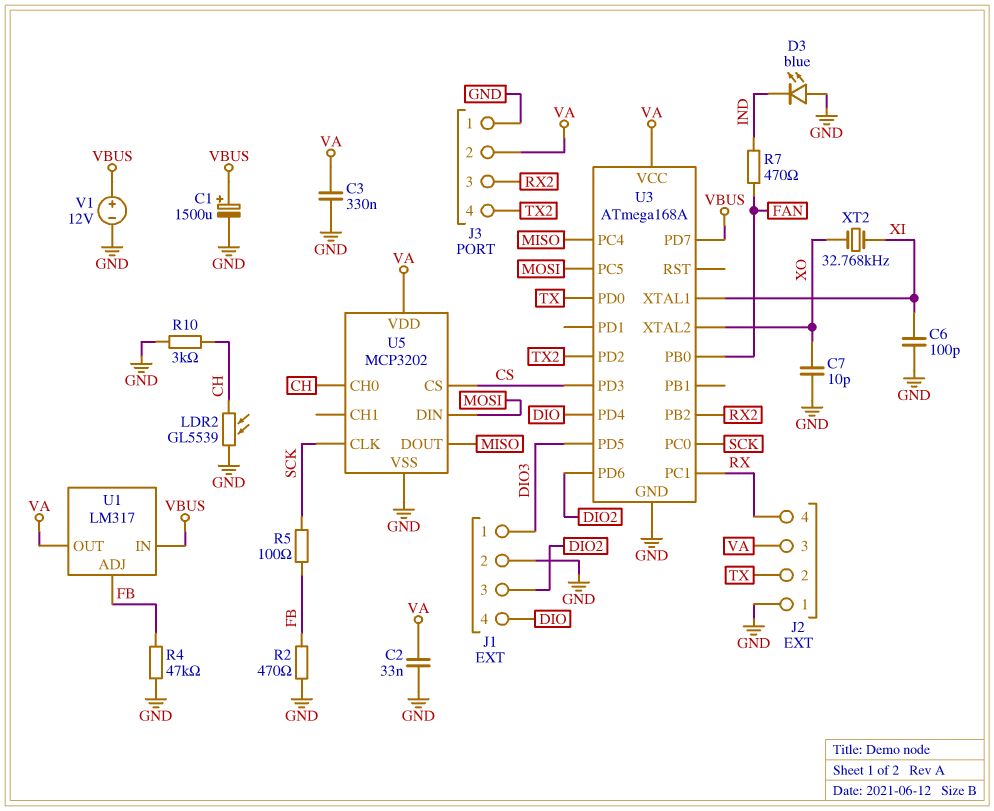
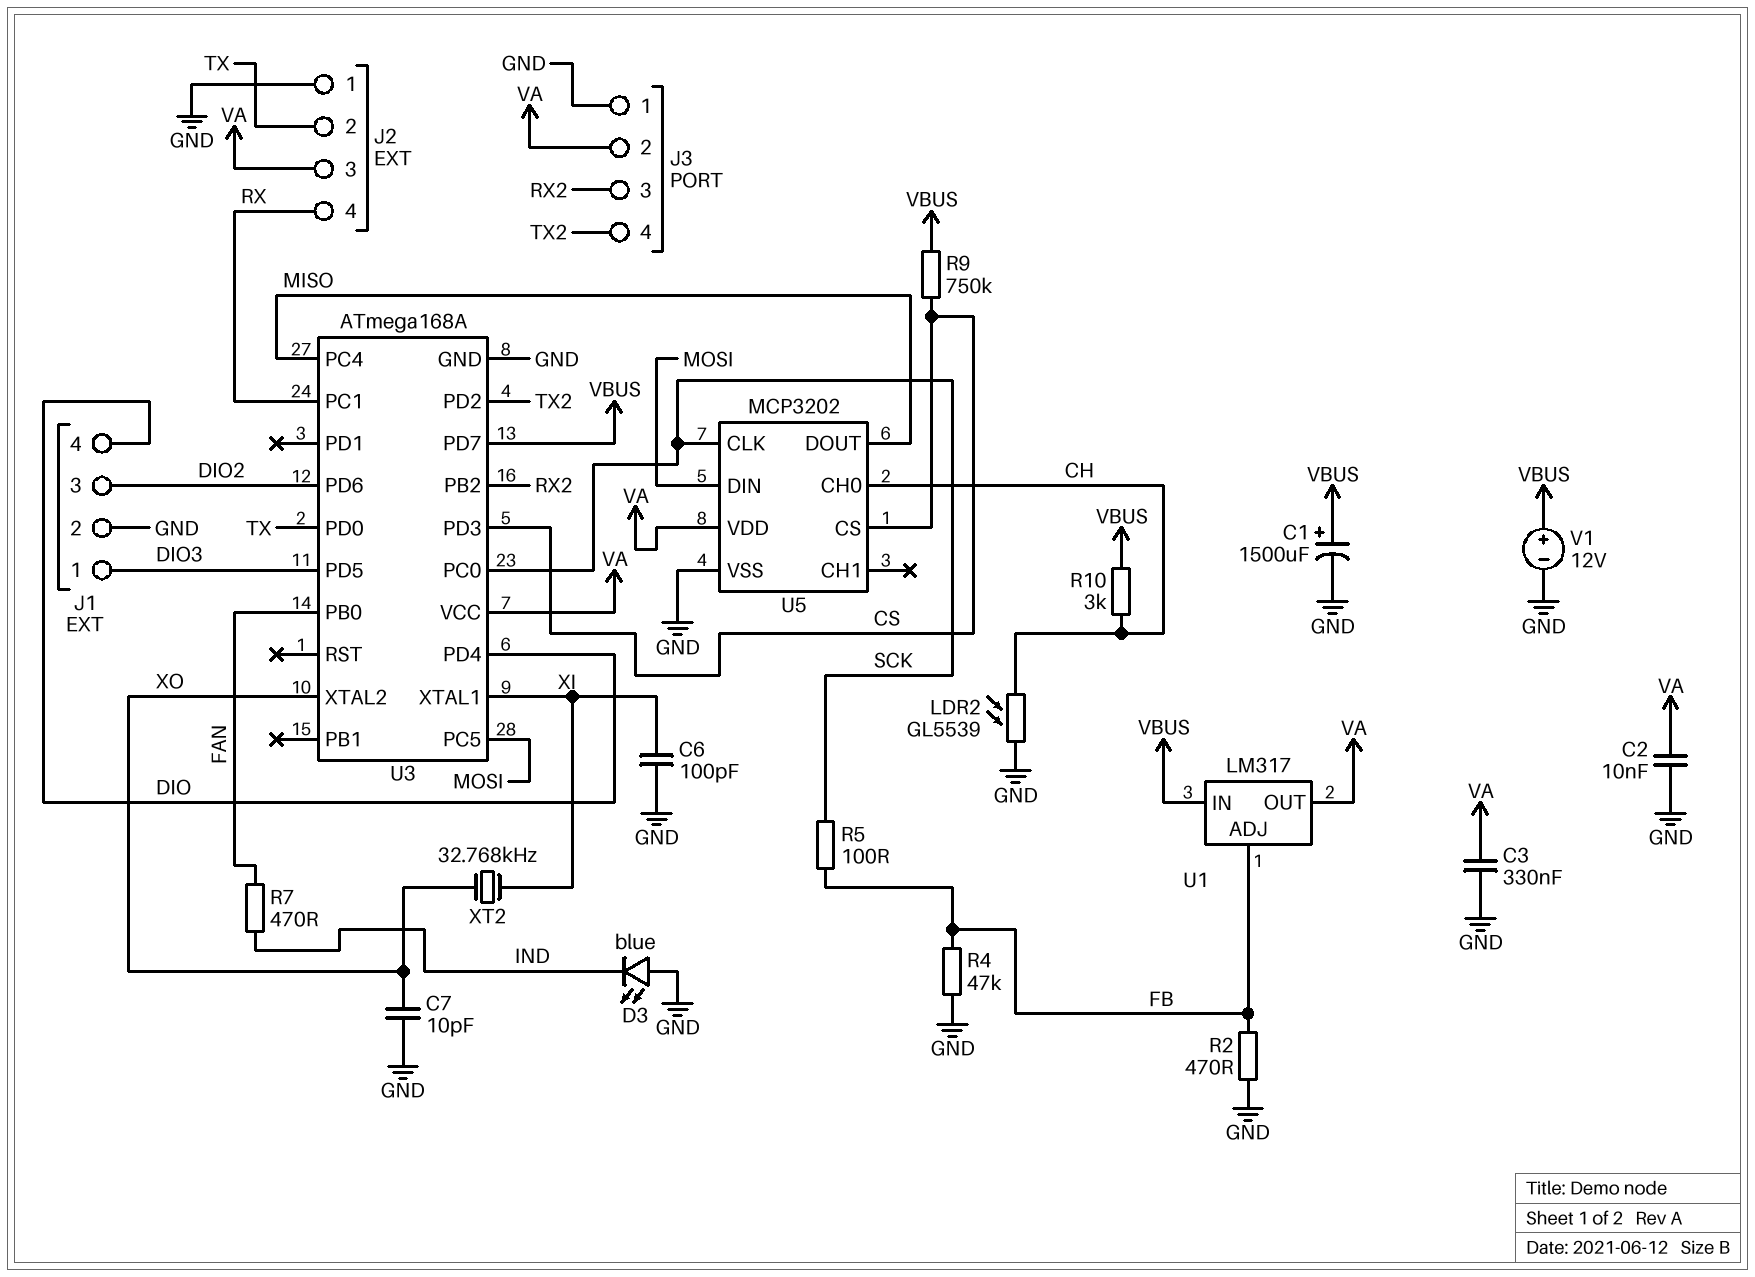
C2: 33nF (GND, VA) -> 10nF (GND, VA)
R9: none -> 750k (CS, VBUS)
R10: 3k (CH, GND) -> 3k (CH, VBUS)

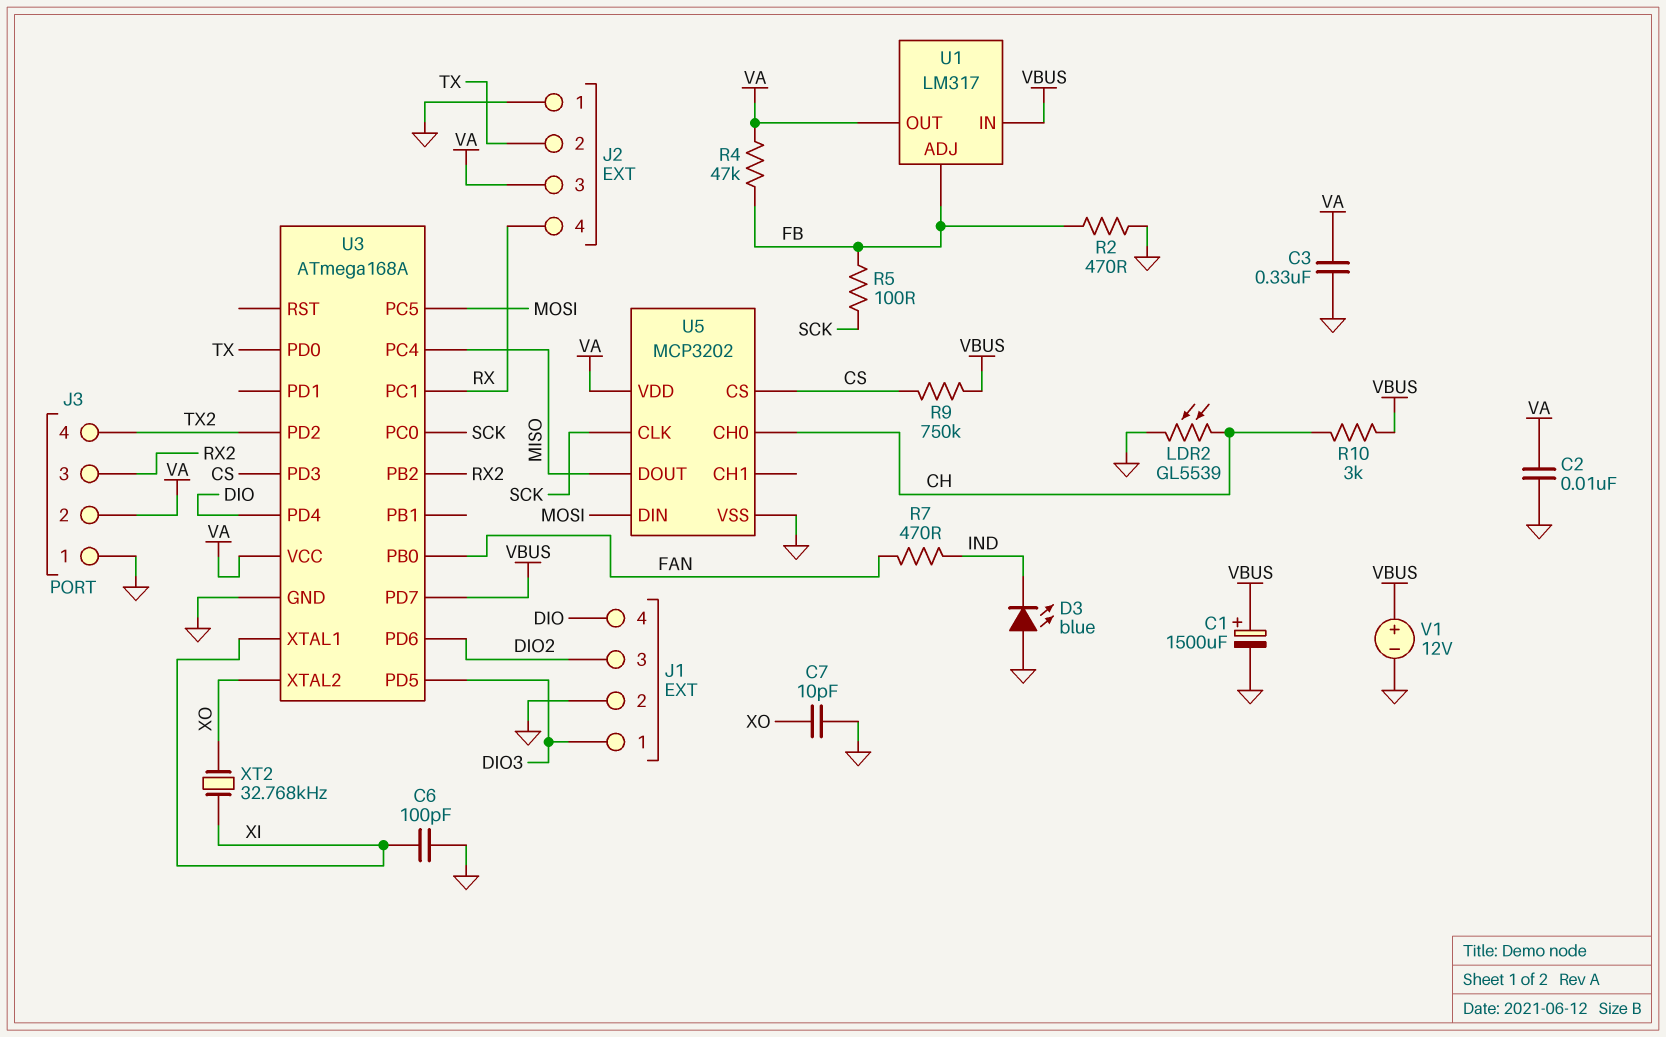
R4: 47k (FB, GND) -> 47k (FB, VA)

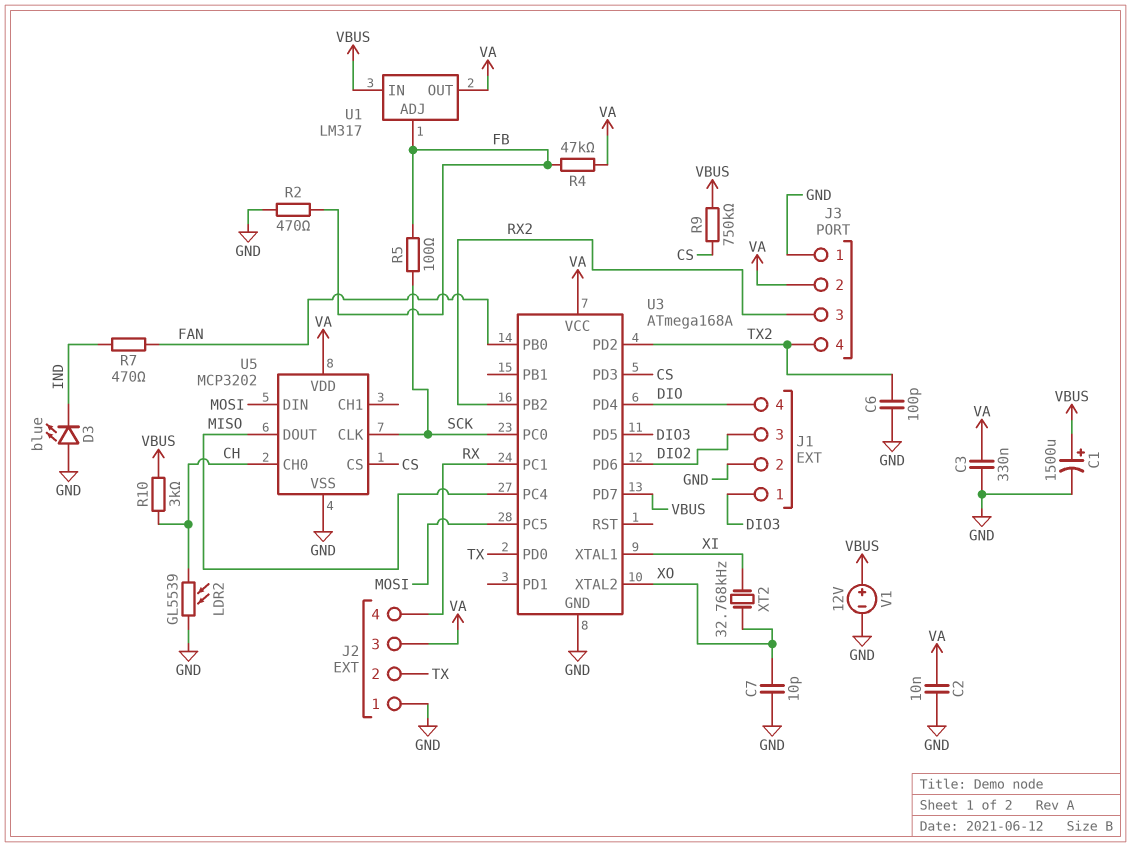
C6: 100pF (GND, XI) -> 100pF (GND, TX2)

